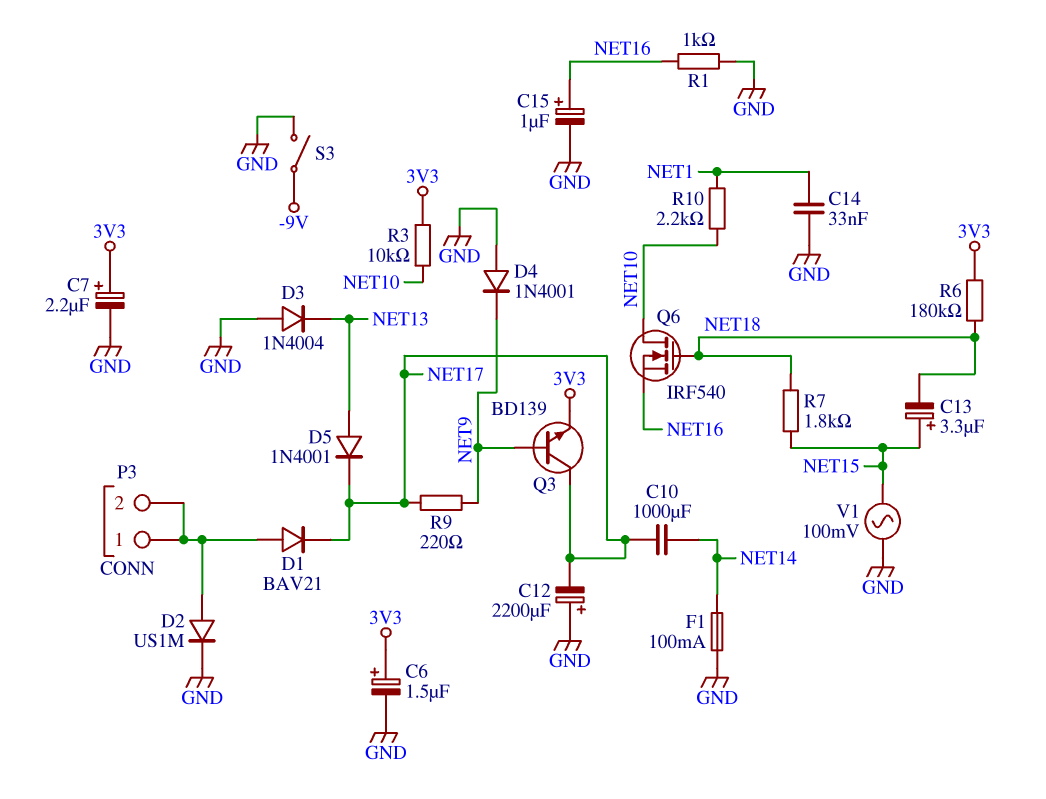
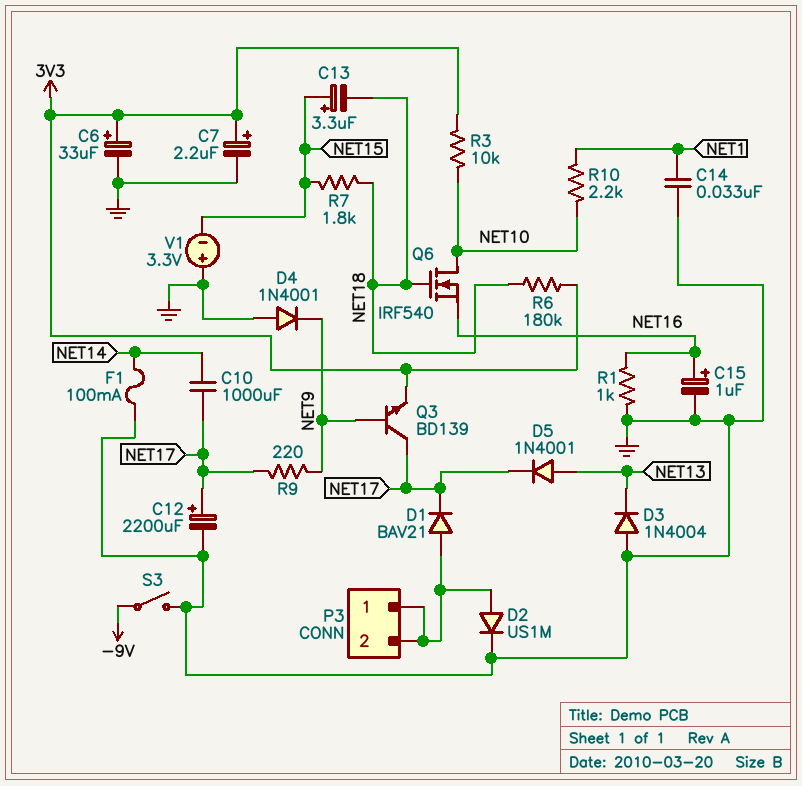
C6: 1.5uF (plus 3V3, minus GND) -> 33uF (plus 3V3, minus GND)
C12: 2200uF (plus GND, minus NET17) -> 2200uF (plus NET17, minus GND)
V1: AC 100mV (GND, NET15) -> 3.3V (plus GND, minus NET15)

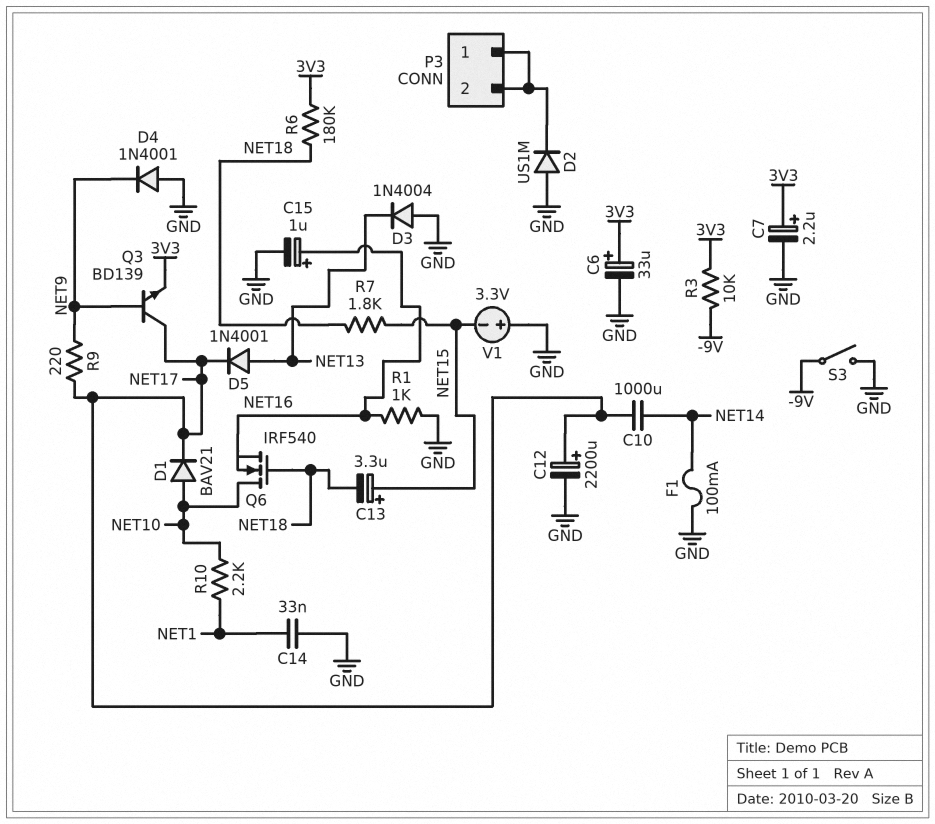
D1: diode BAV21 (A P3/1, K NET17) -> diode BAV21 (A NET10, K NET17)
D2: diode US1M (A P3/1, K GND) -> diode US1M (A GND, K P3/1)
R3: 10k (3V3, NET10) -> 10k (-9V, 3V3)

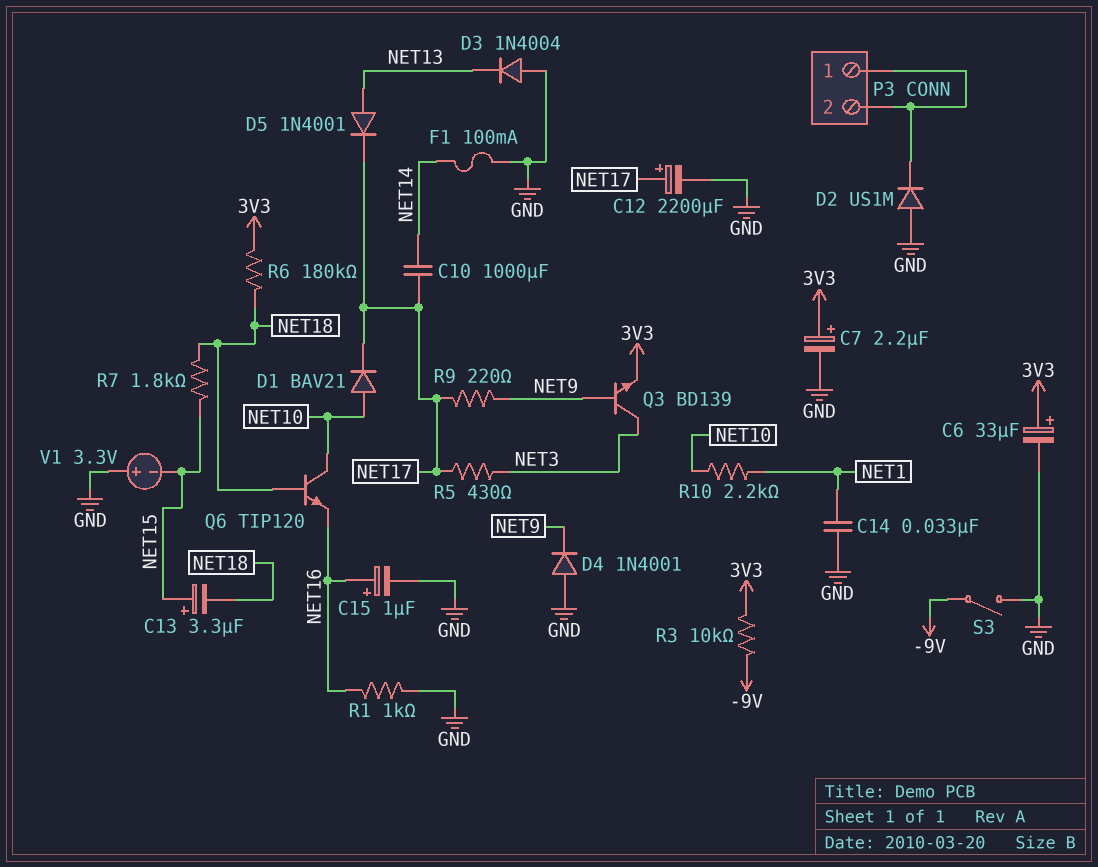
Q3: NPN BD139 (B NET9, C NET17, E 3V3) -> NPN BD139 (B NET9, C NET3, E 3V3)
Q6: NMOS IRF540 (G NET18, D NET10, S NET16) -> NPN TIP120 (B NET18, C NET10, E NET16)
R5: none -> 430 (NET3, NET17)

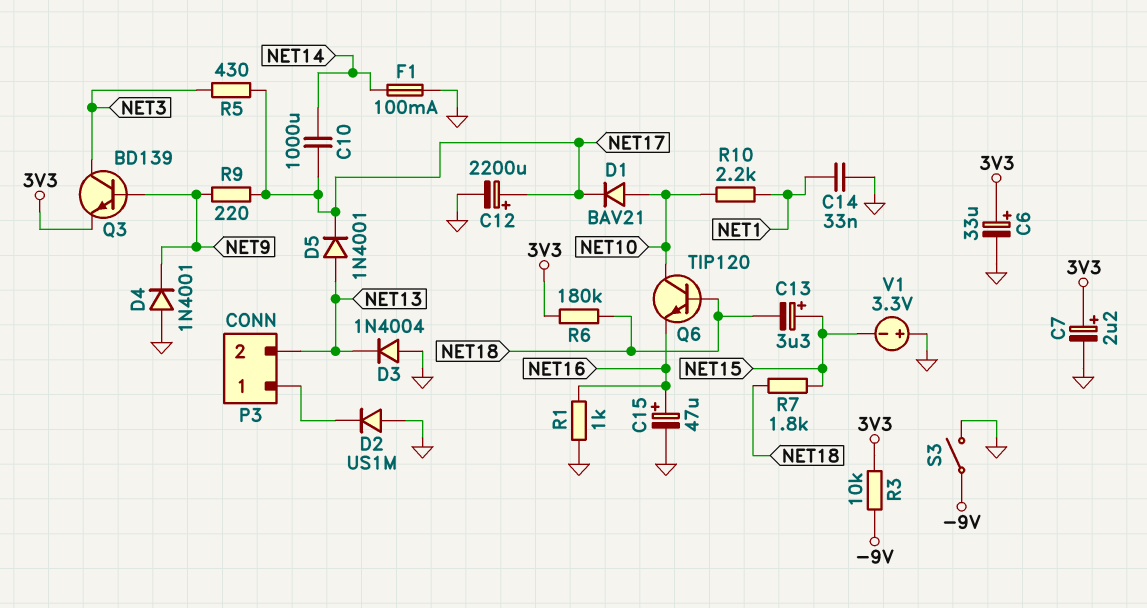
C15: 1uF (plus NET16, minus GND) -> 47uF (plus NET16, minus GND)
P3 pin 2: P3/1 -> NET13

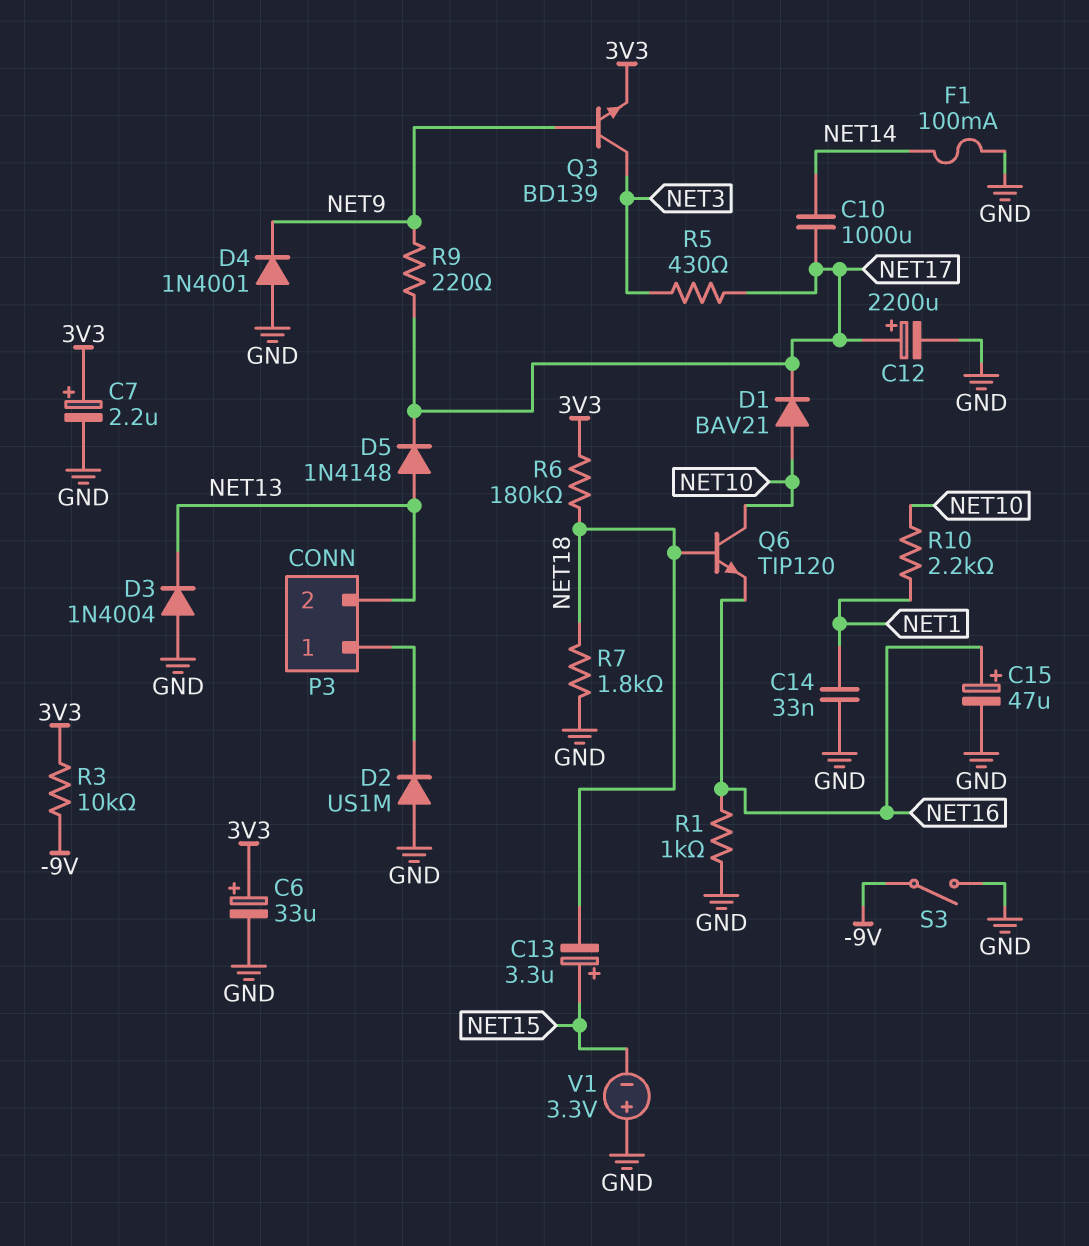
D5: diode 1N4001 (A NET13, K NET17) -> diode 1N4148 (A NET13, K NET17)
R7: 1.8k (NET15, NET18) -> 1.8k (GND, NET18)

